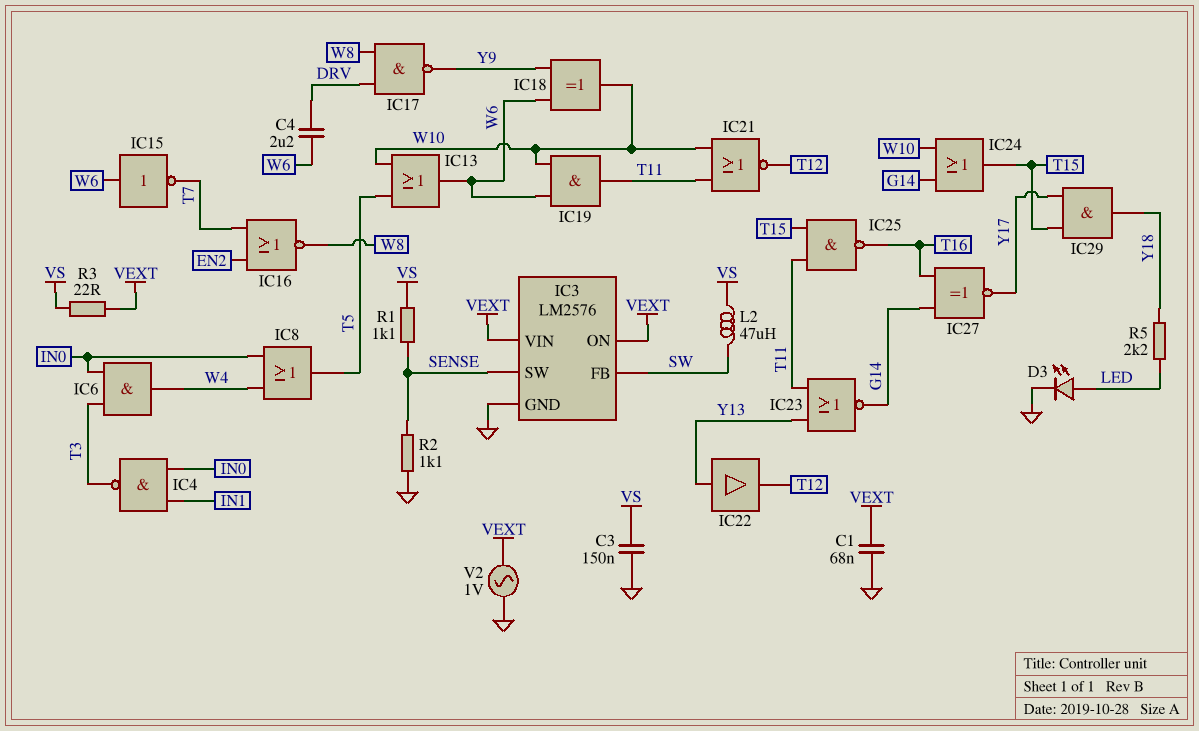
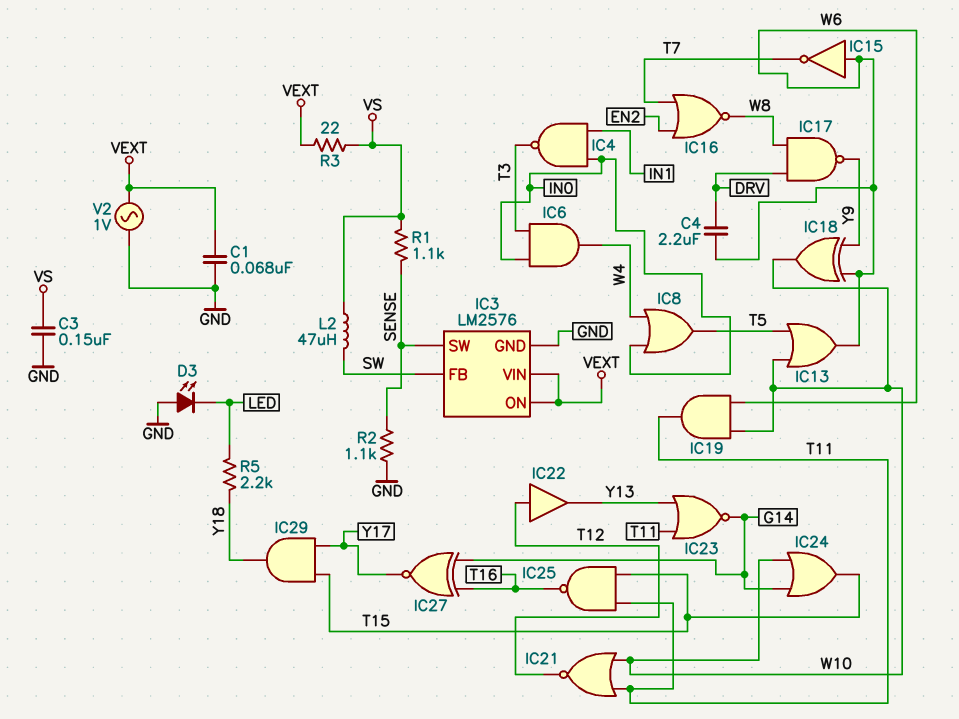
D3: LED (A LED, K GND) -> LED (A GND, K LED)
IC22: buffer (in Y13, out T12) -> buffer (in T12, out Y13)

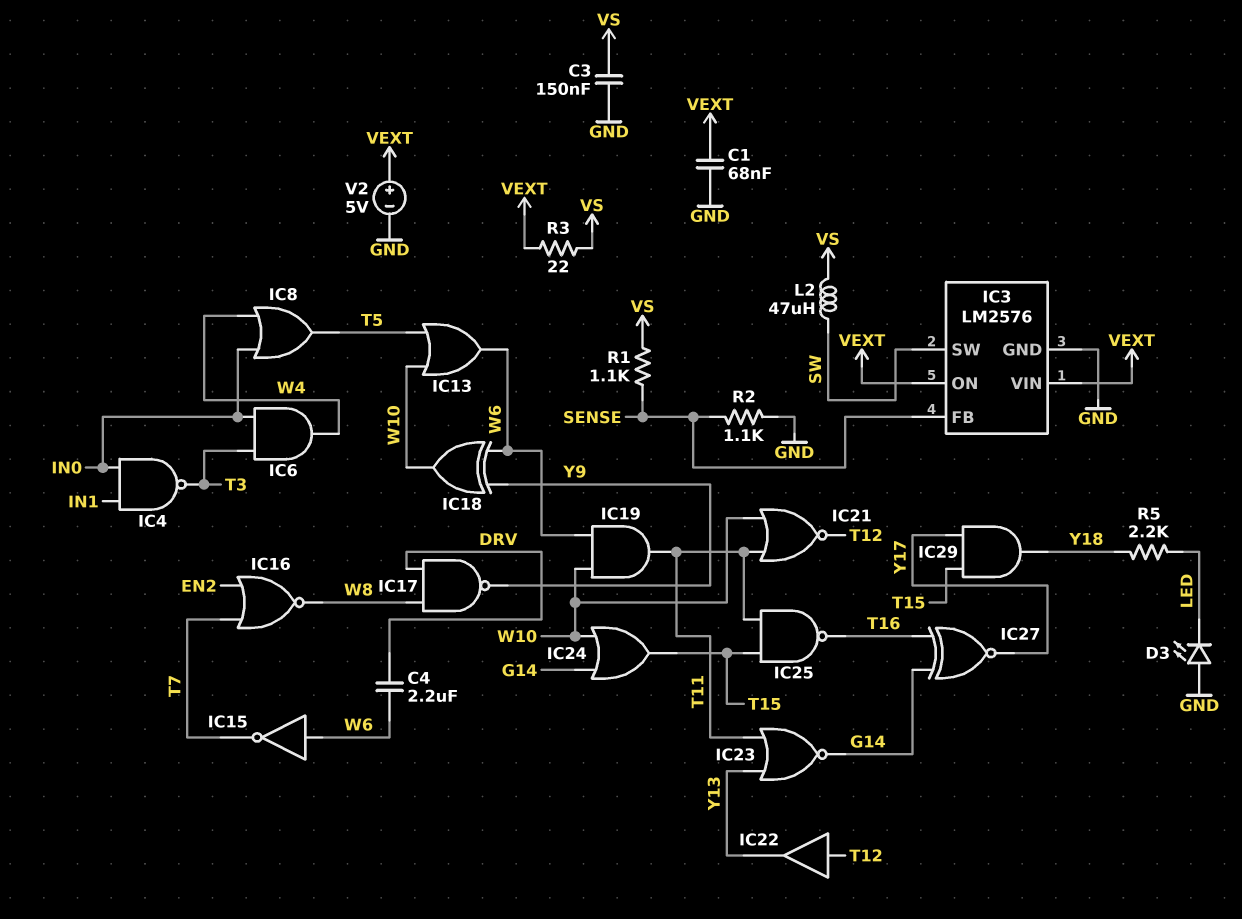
IC3 pin FB: SW -> SENSE
IC3 pin SW: SENSE -> SW
V2: AC 1V (GND, VEXT) -> 5V (plus VEXT, minus GND)

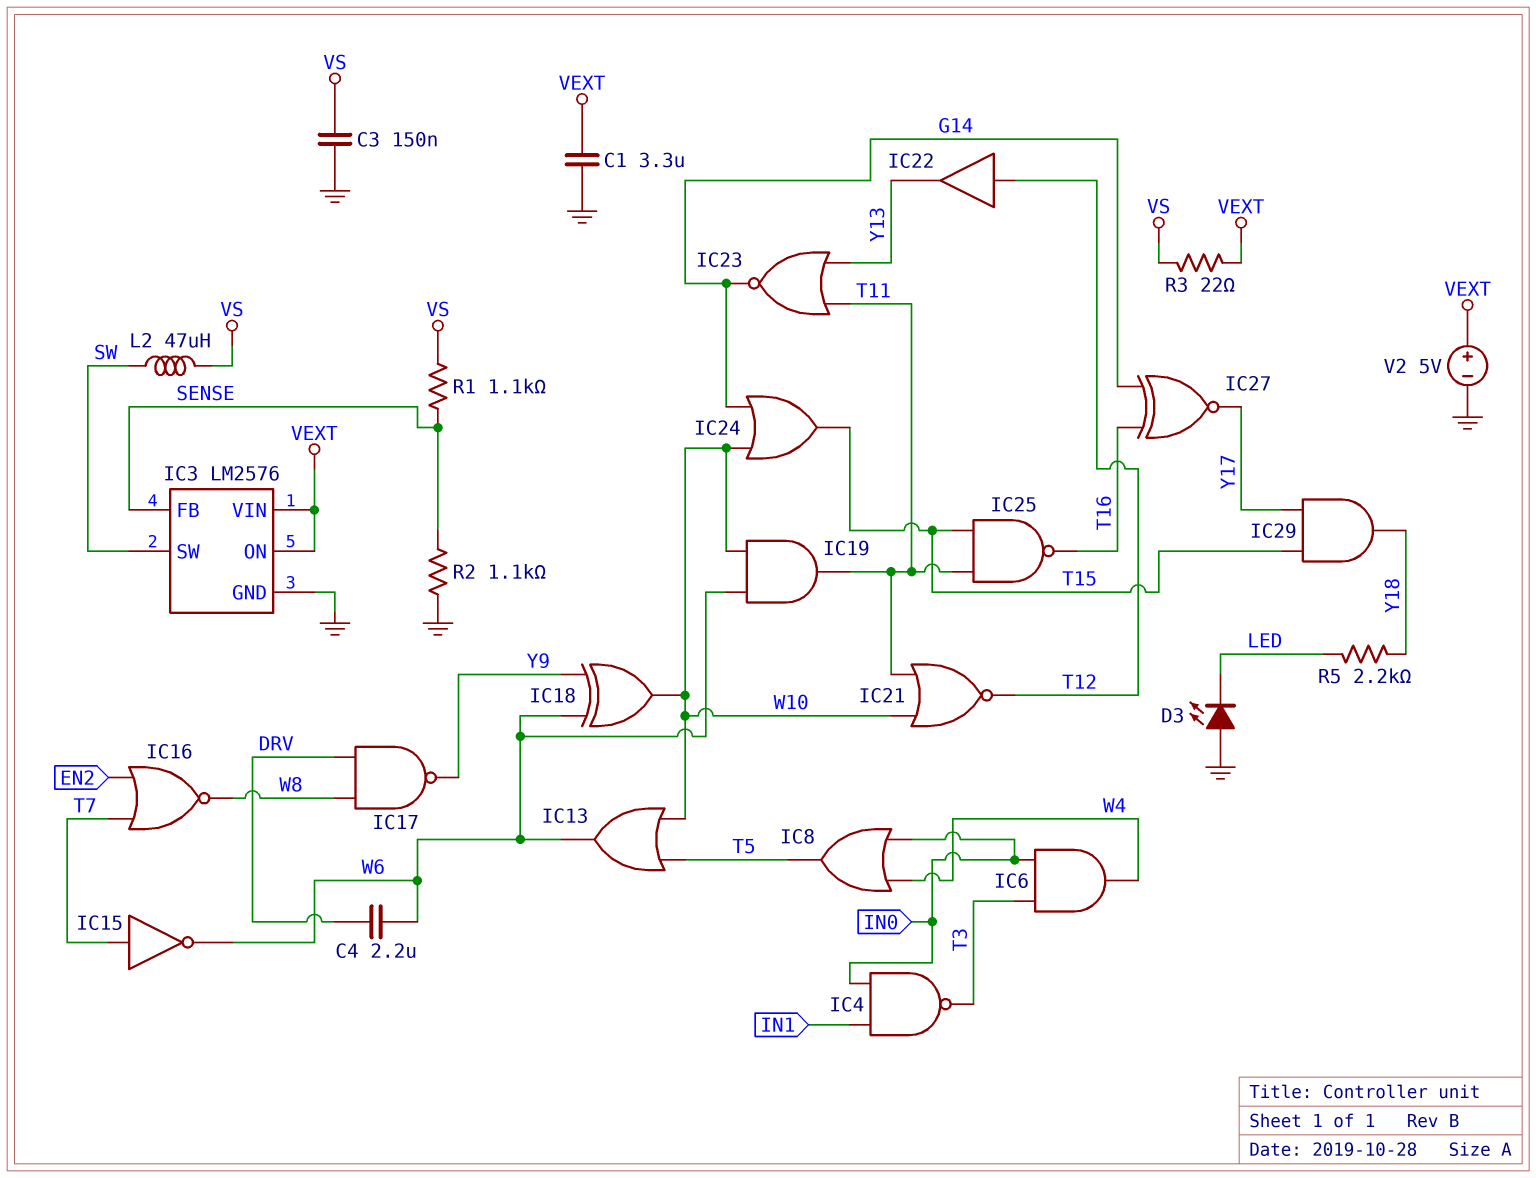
C1: 68nF (GND, VEXT) -> 3.3uF (GND, VEXT)
IC15: NOT (in W6, out T7) -> NOT (in T7, out W6)

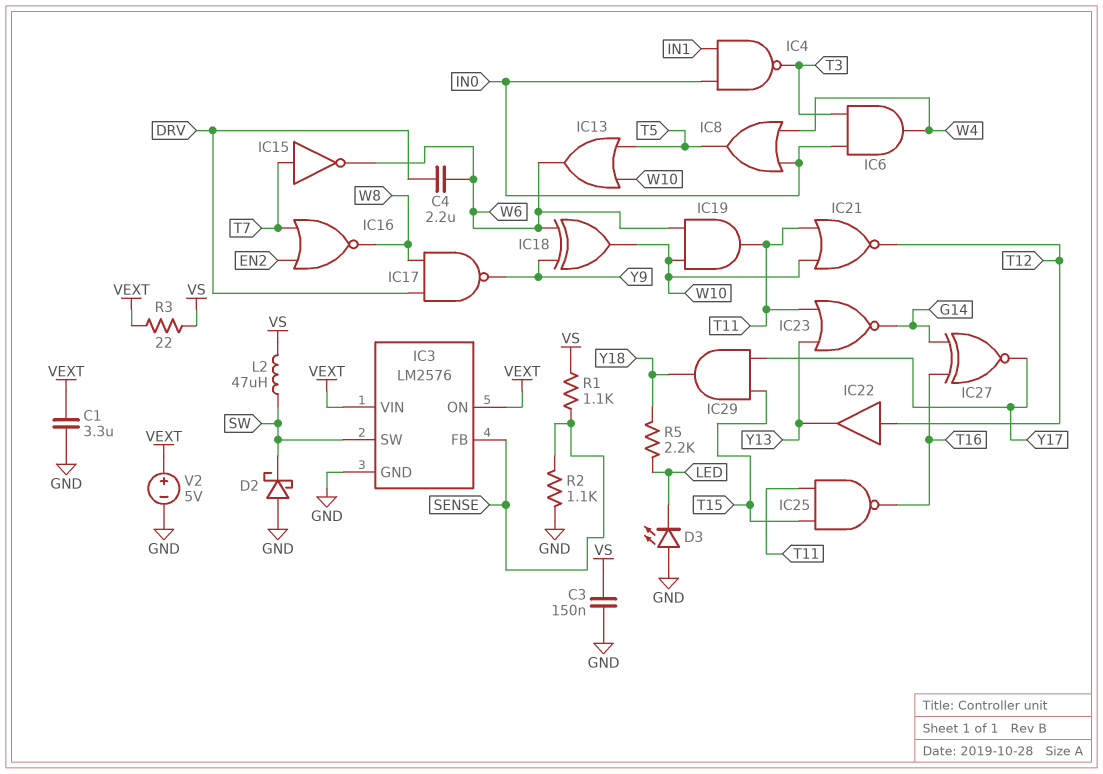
D2: none -> schottky (A GND, K SW)
IC24: OR (in G14, in W10, out T15) -> none

